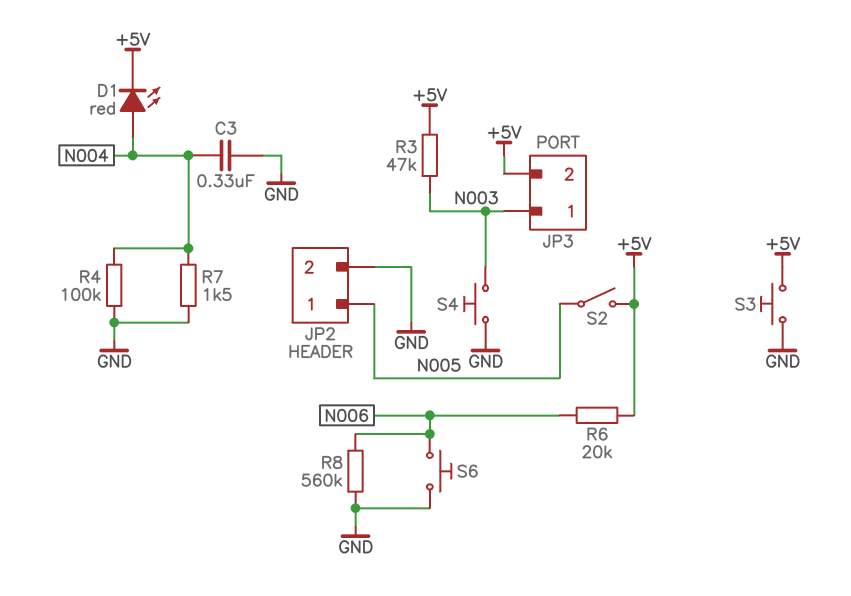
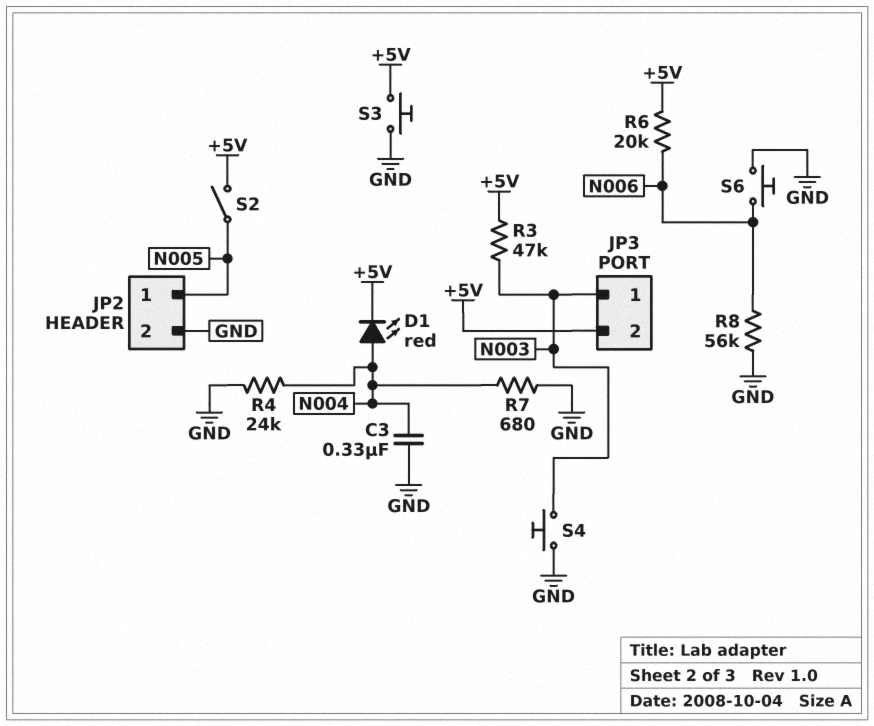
R4: 100k (GND, N004) -> 24k (GND, N004)
R7: 1.5k (GND, N004) -> 680 (GND, N004)
R8: 560k (GND, N006) -> 56k (GND, N006)

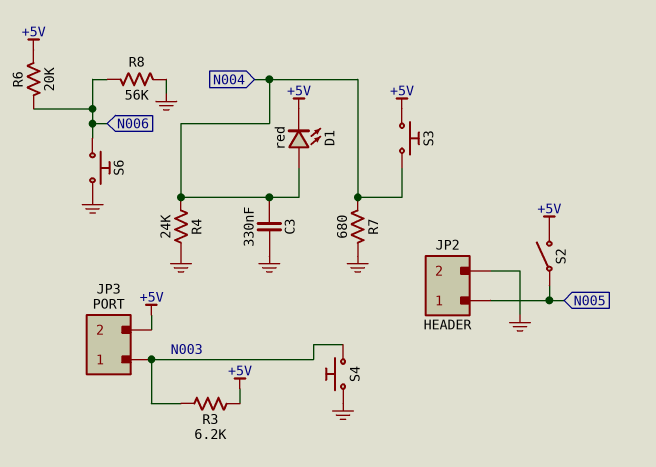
R3: 47k (+5V, N003) -> 6.2k (+5V, N003)
S3: button (+5V, GND) -> button (+5V, N004)

